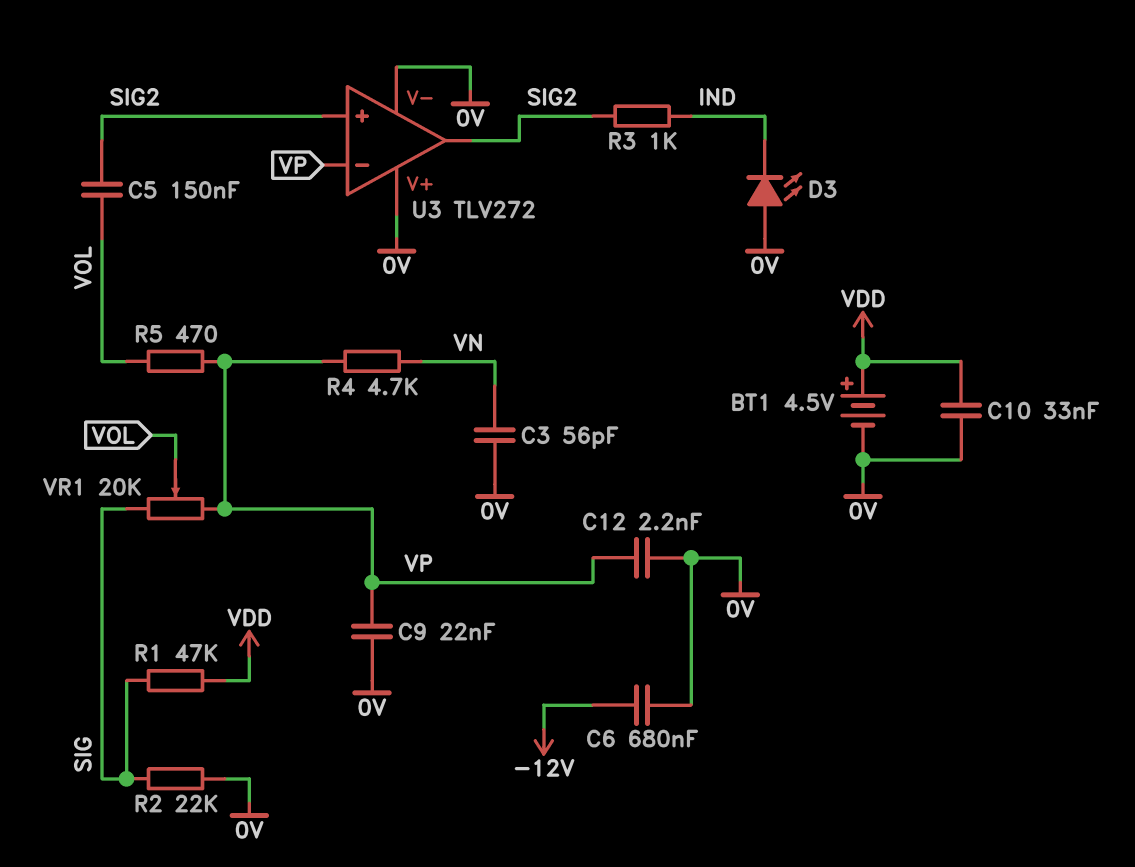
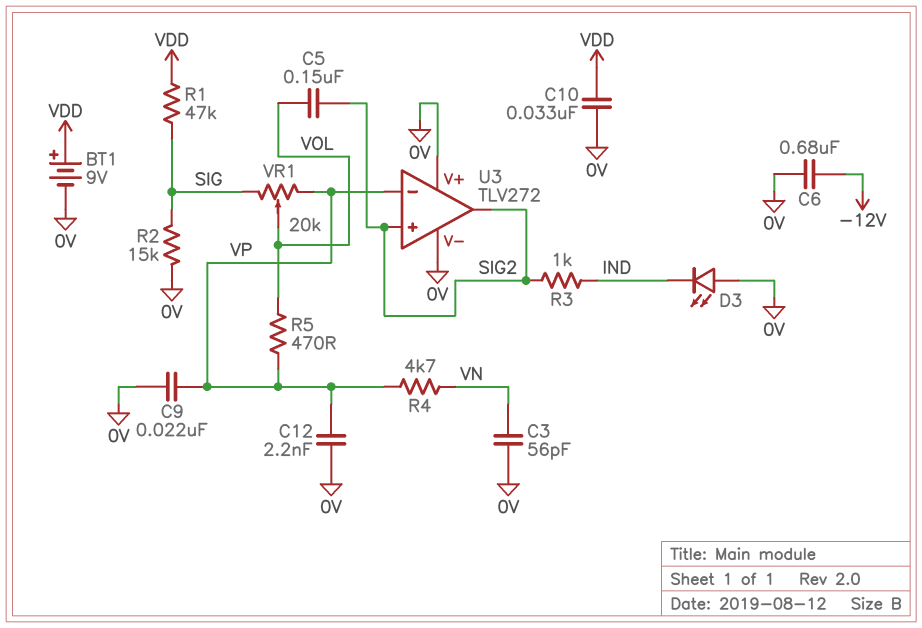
BT1: 4.5V (plus VDD, minus 0V) -> 9V (plus VDD, minus 0V)
R2: 22k (0V, SIG) -> 15k (0V, SIG)

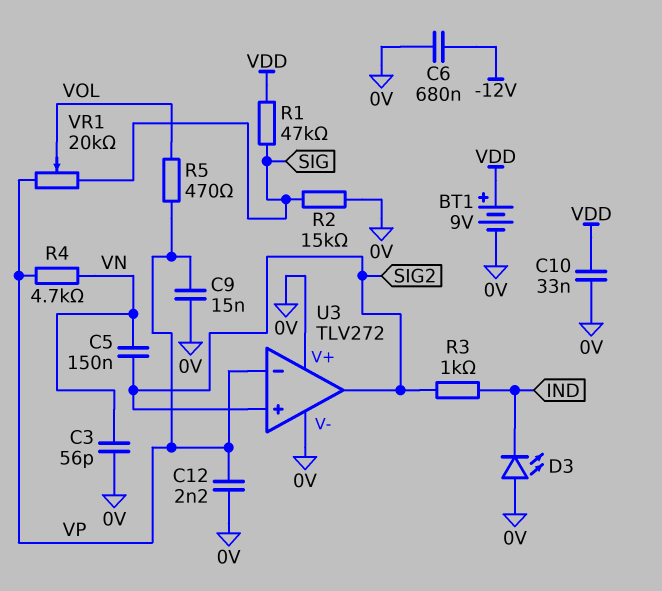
C5: 150nF (SIG2, VOL) -> 150nF (SIG2, VN)
C9: 22nF (0V, VP) -> 15nF (0V, VP)

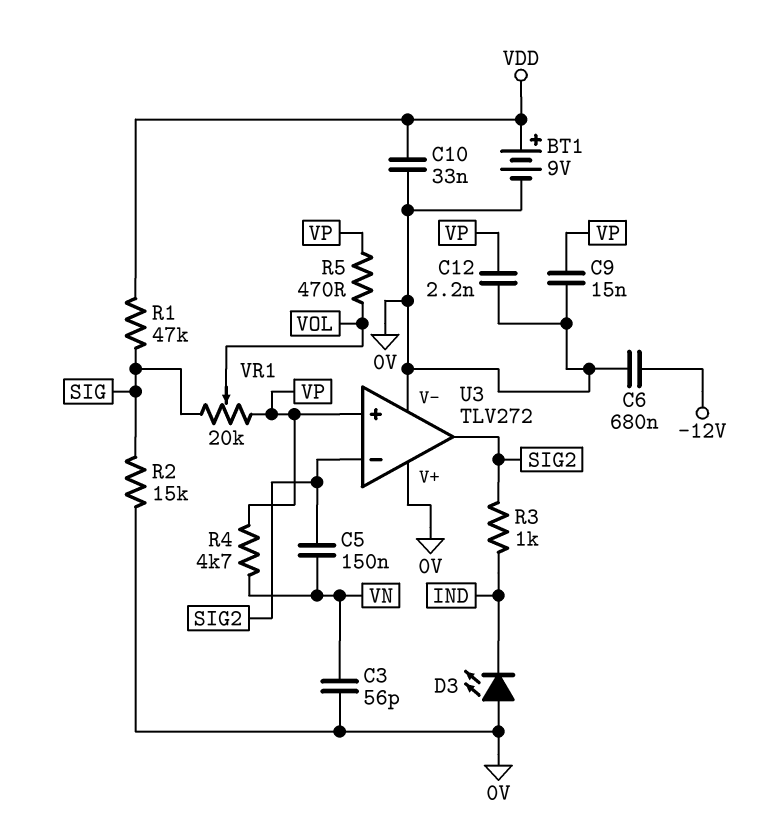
U3 pin in+: SIG2 -> VP
U3 pin in-: VP -> SIG2

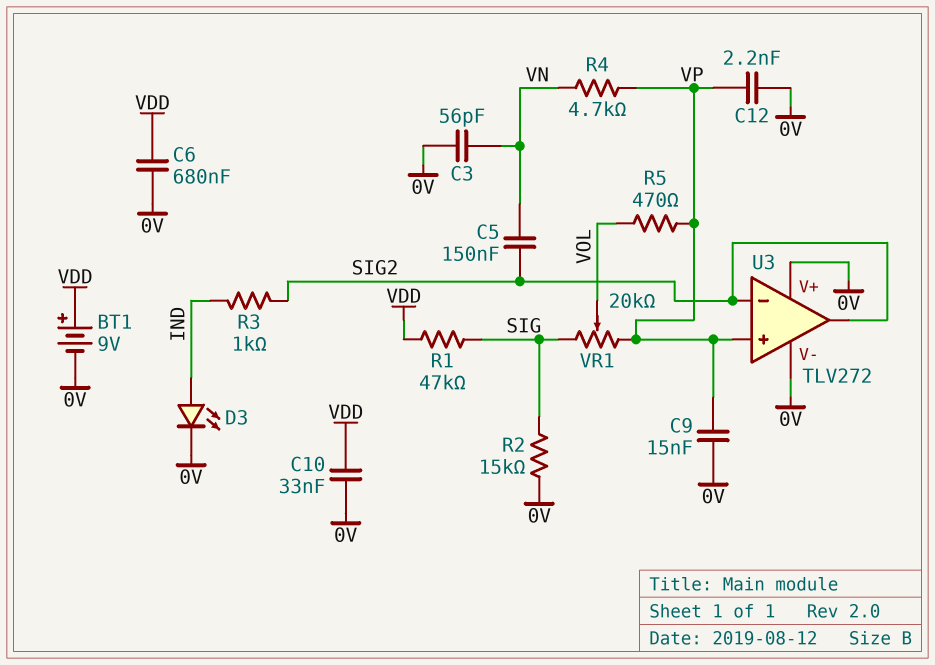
C6: 680nF (-12V, 0V) -> 680nF (0V, VDD)
D3: LED (A 0V, K IND) -> LED (A IND, K 0V)

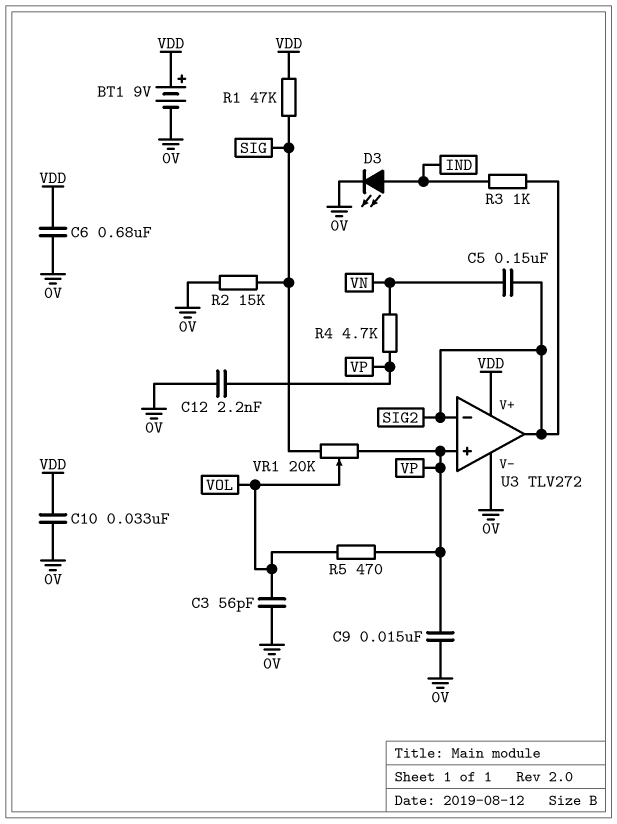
C3: 56pF (0V, VN) -> 56pF (0V, VOL)
U3 pin V+: 0V -> VDD

